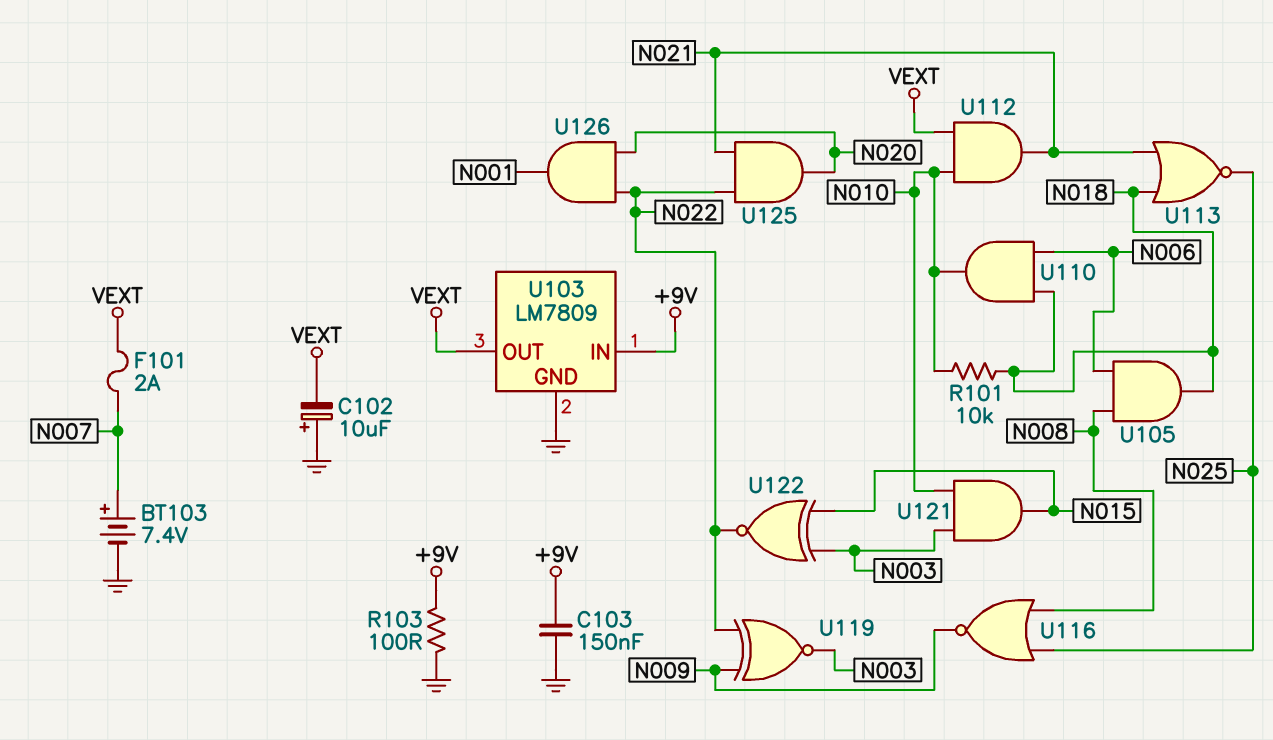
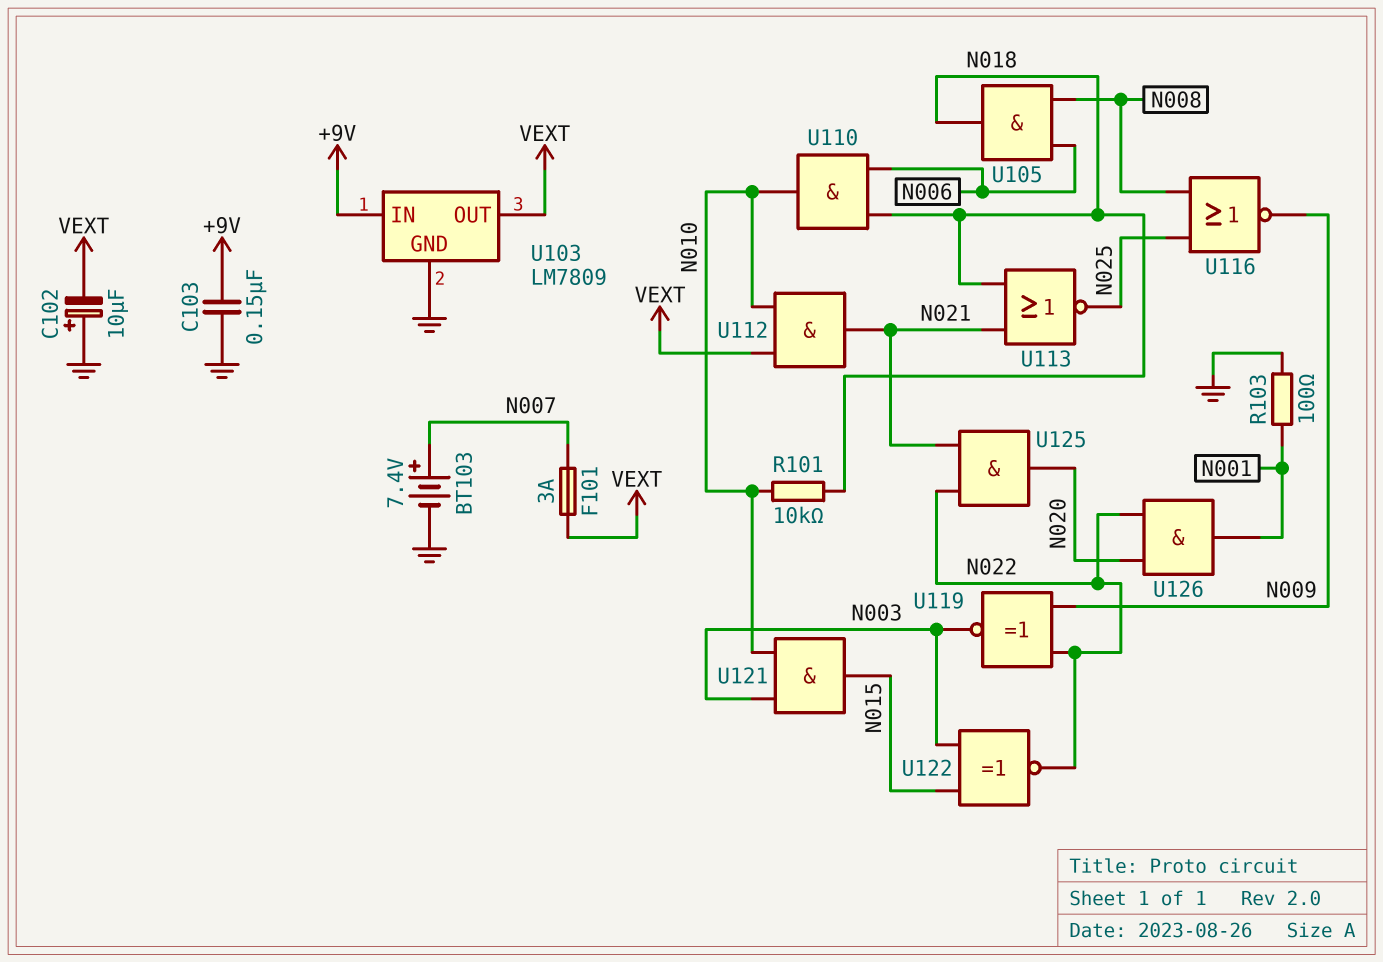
F101: 2A (N007, VEXT) -> 3A (N007, VEXT)
R103: 100 (+9V, GND) -> 100 (GND, N001)

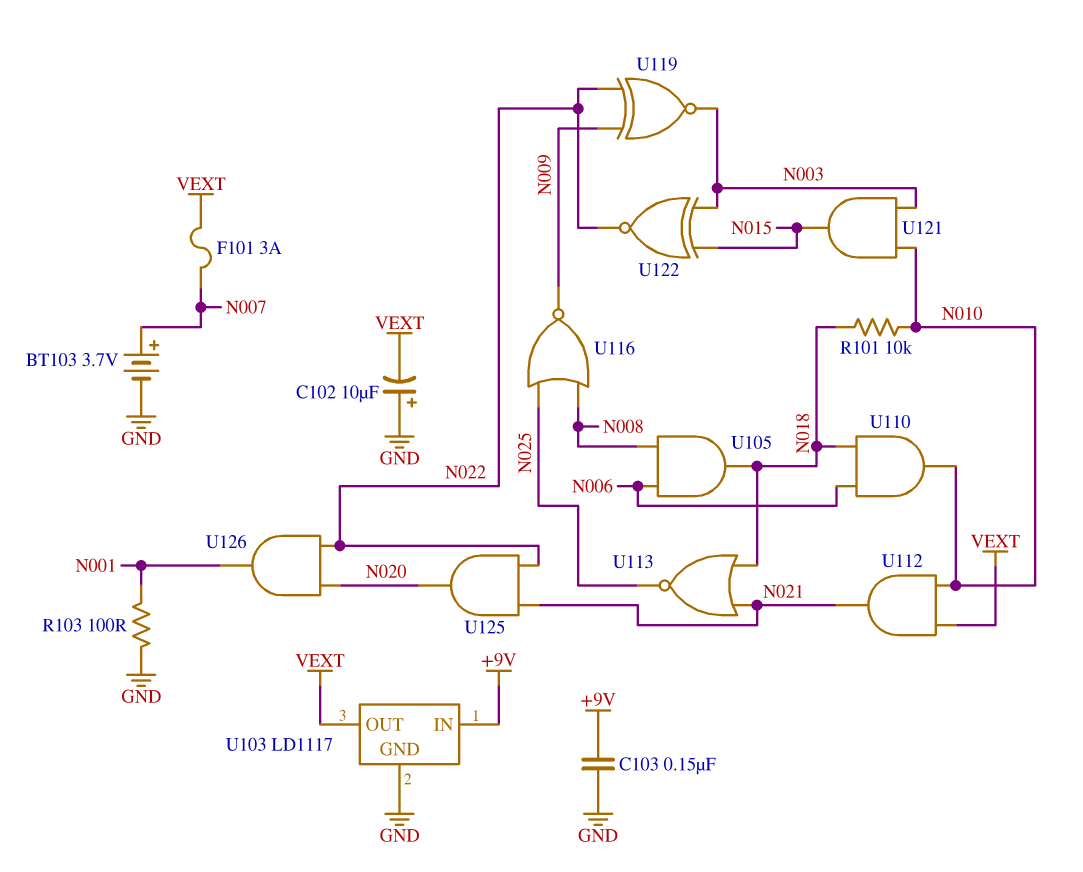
BT103: 7.4V (plus N007, minus GND) -> 3.7V (plus N007, minus GND)
U103: LM7809 -> LD1117

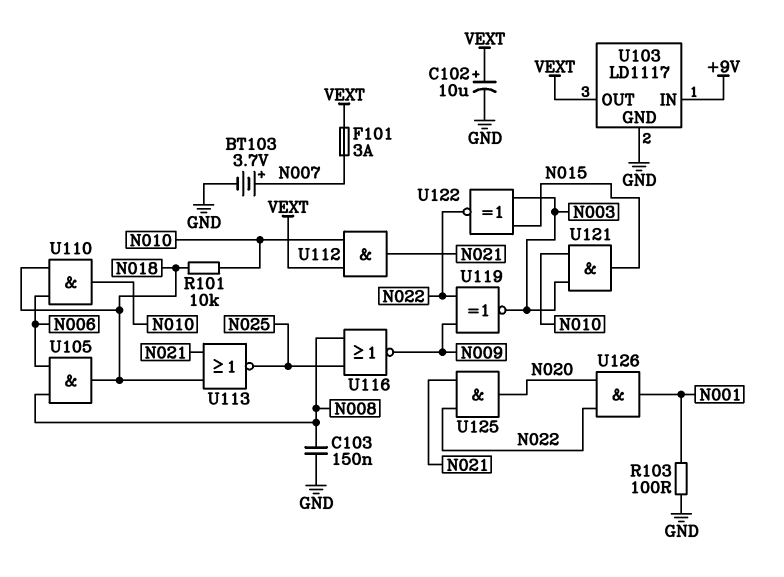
C102: 10uF (plus GND, minus VEXT) -> 10uF (plus VEXT, minus GND)
C103: 150nF (+9V, GND) -> 150nF (GND, N008)

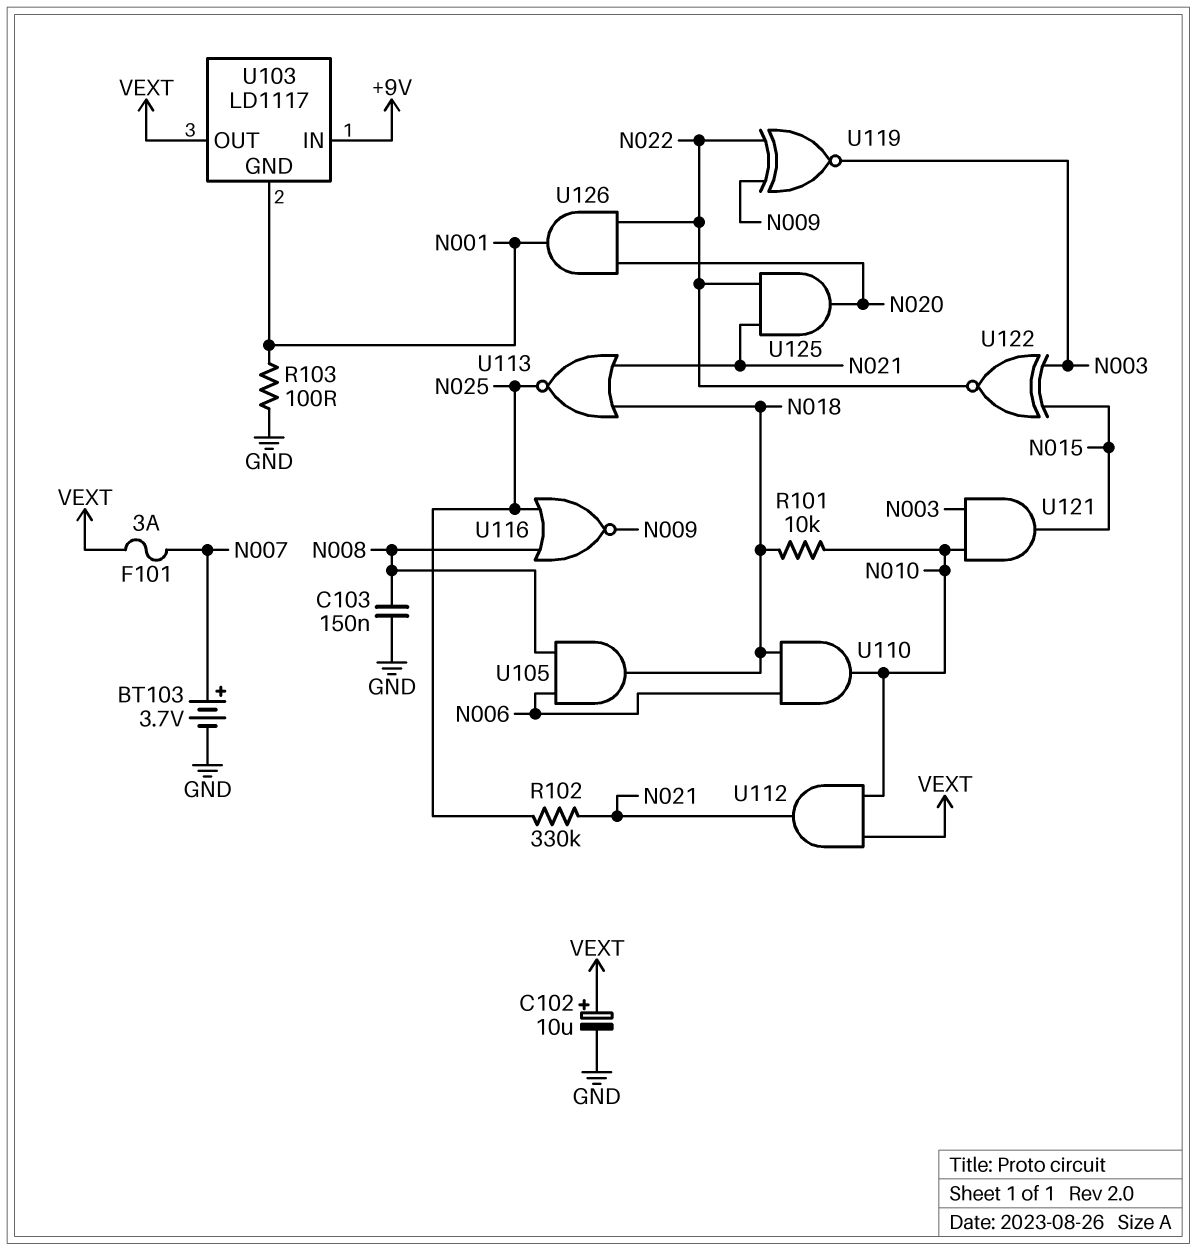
R102: none -> 330k (N021, N025)
U103 pin GND: GND -> N001

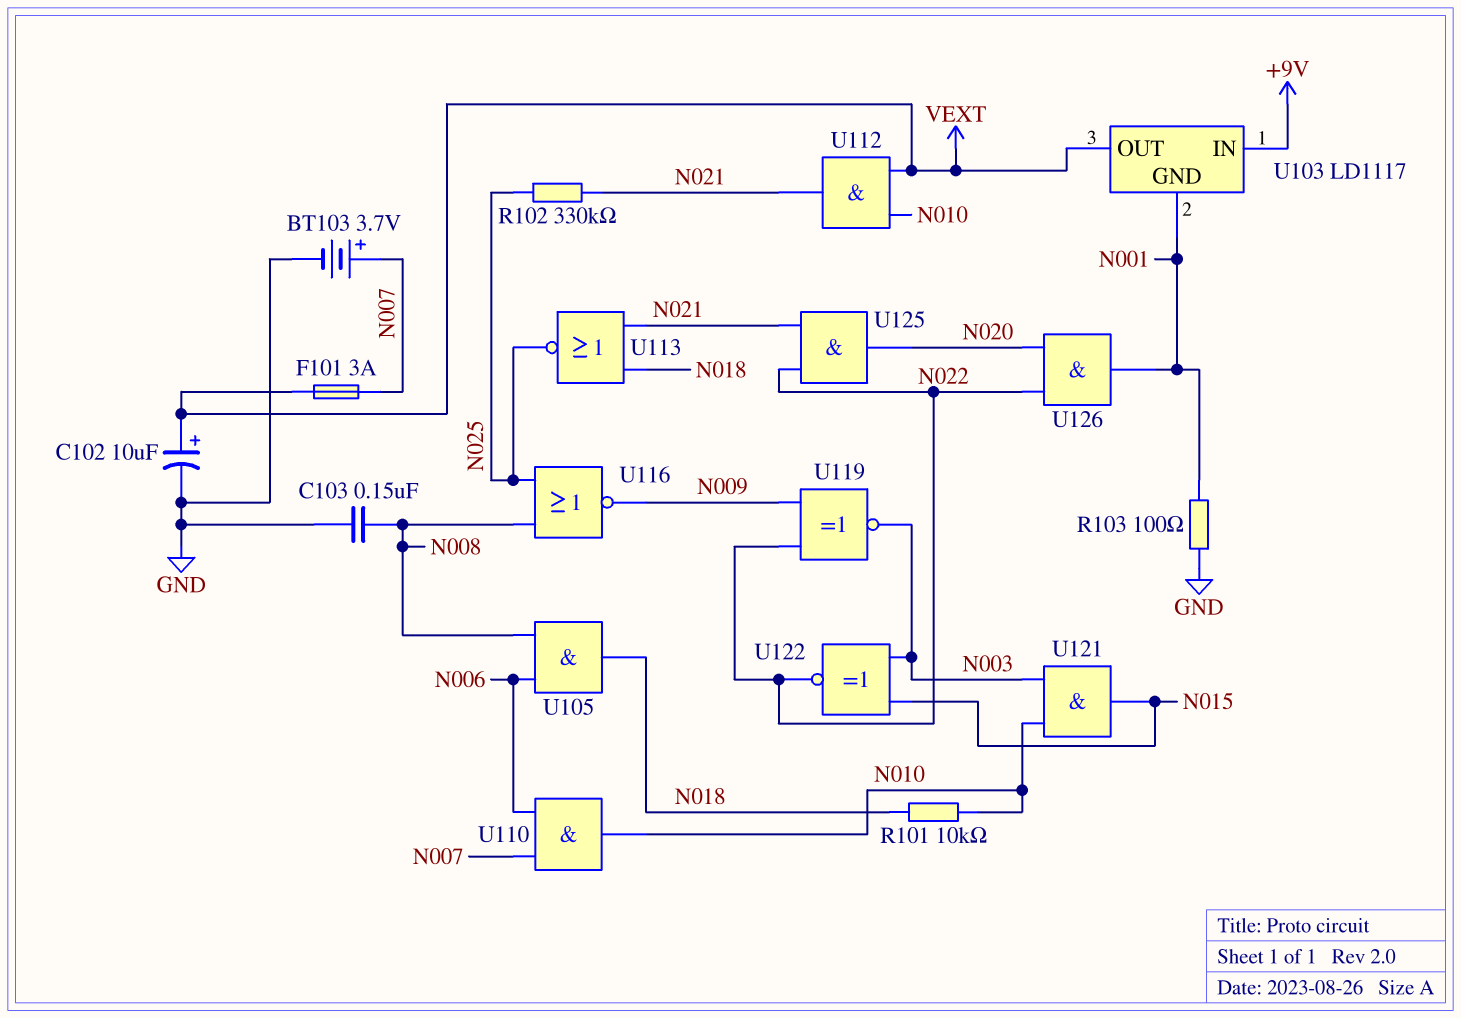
U110: AND (in N006, in N018, out N010) -> AND (in N006, in N007, out N010)

